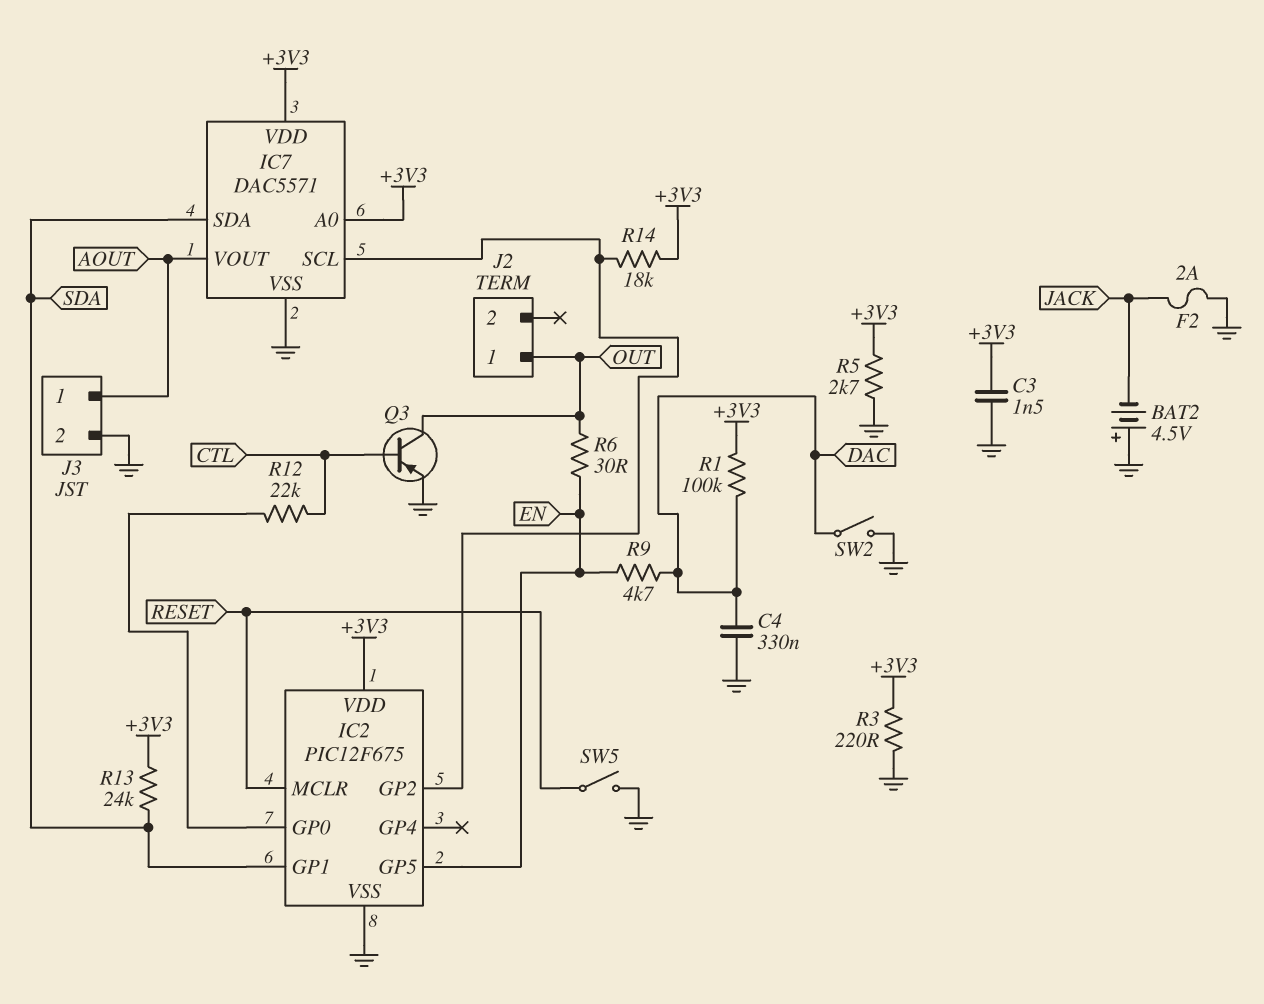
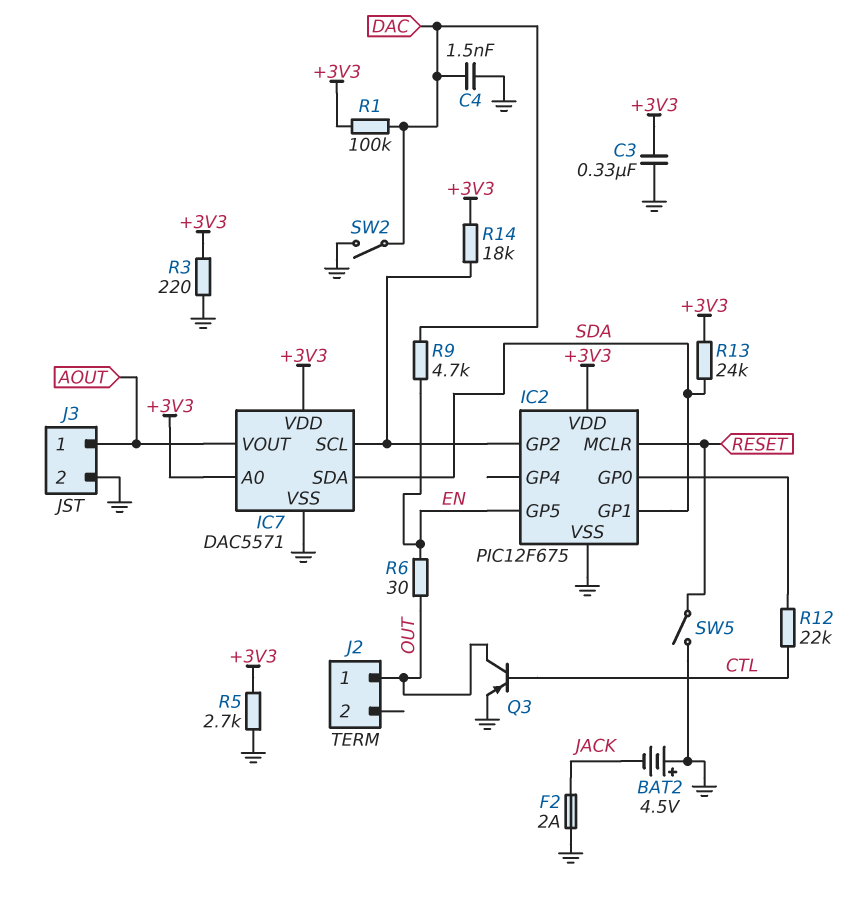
C3: 1.5nF (+3V3, GND) -> 330nF (+3V3, GND)
C4: 330nF (DAC, GND) -> 1.5nF (DAC, GND)

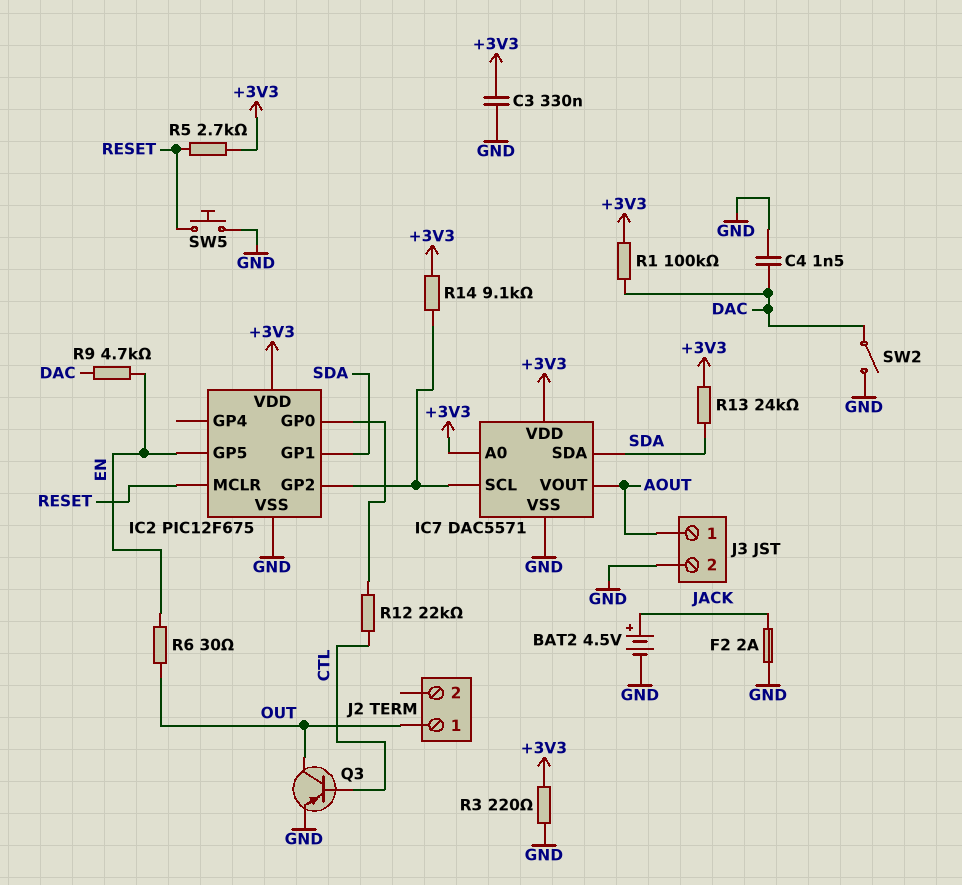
BAT2: 4.5V (plus GND, minus JACK) -> 4.5V (plus JACK, minus GND)
R5: 2.7k (+3V3, GND) -> 2.7k (+3V3, RESET)
R14: 18k (+3V3, IC2/GP2) -> 9.1k (+3V3, IC2/GP2)
SW5: switch (GND, RESET) -> button (GND, RESET)

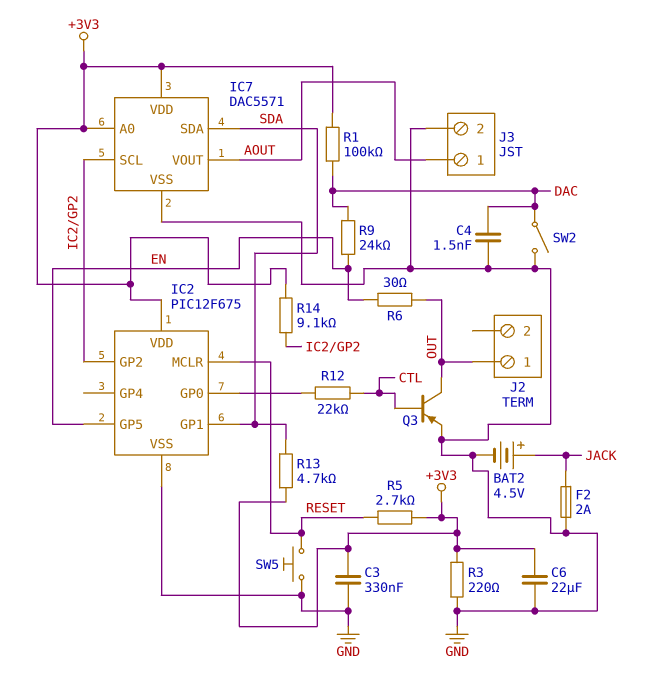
C6: none -> 22uF (+3V3, GND)
R9: 4.7k (DAC, EN) -> 24k (DAC, EN)
R13: 24k (+3V3, SDA) -> 4.7k (+3V3, SDA)

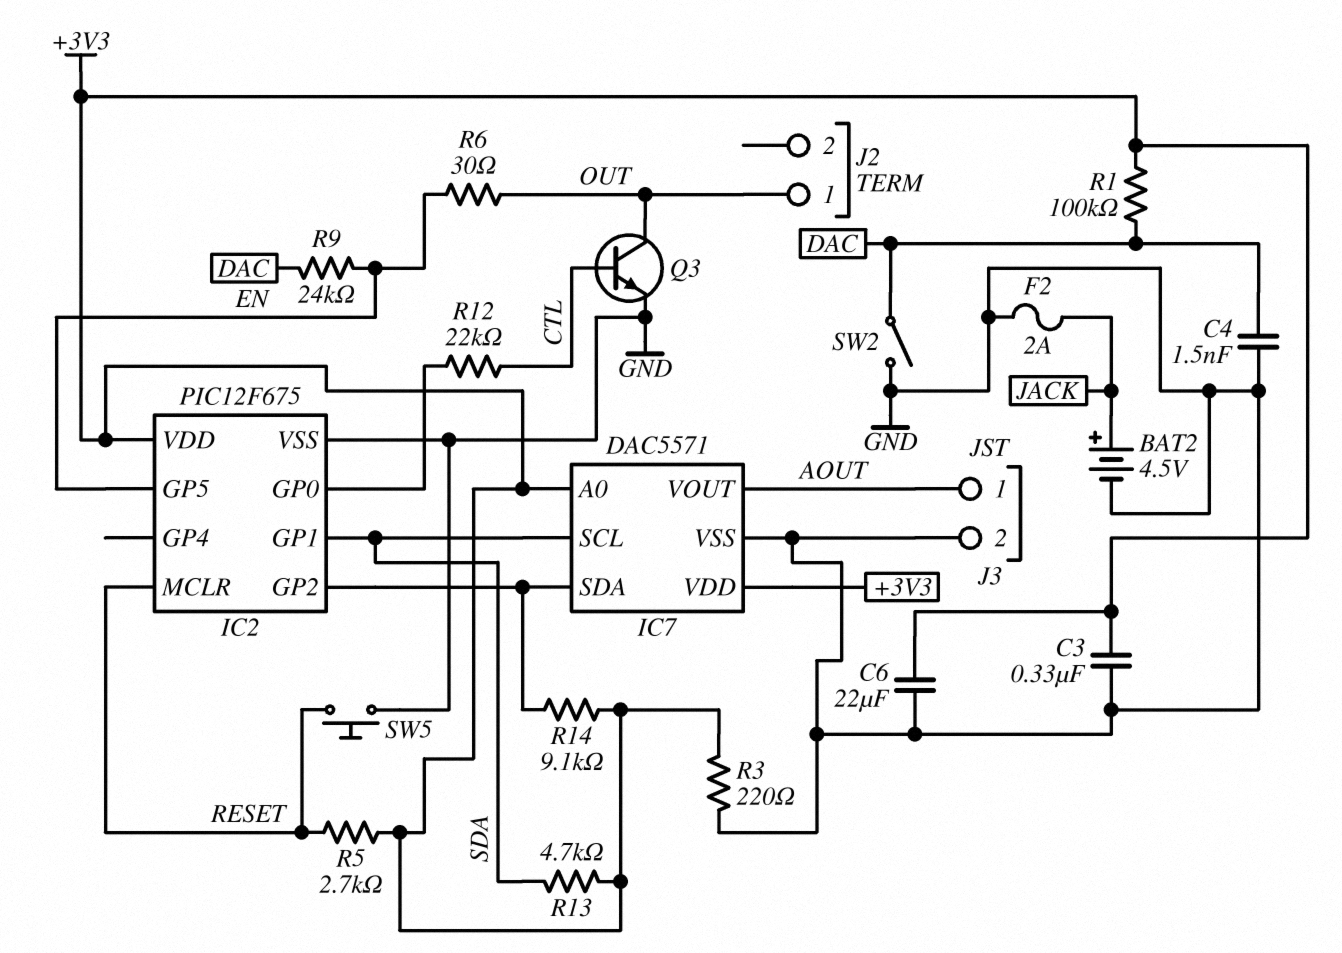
IC7 pin SCL: IC2/GP2 -> SDA
IC7 pin SDA: SDA -> IC2/GP2
Q3: PNP (B CTL, C OUT, E GND) -> NPN (B CTL, C OUT, E GND)

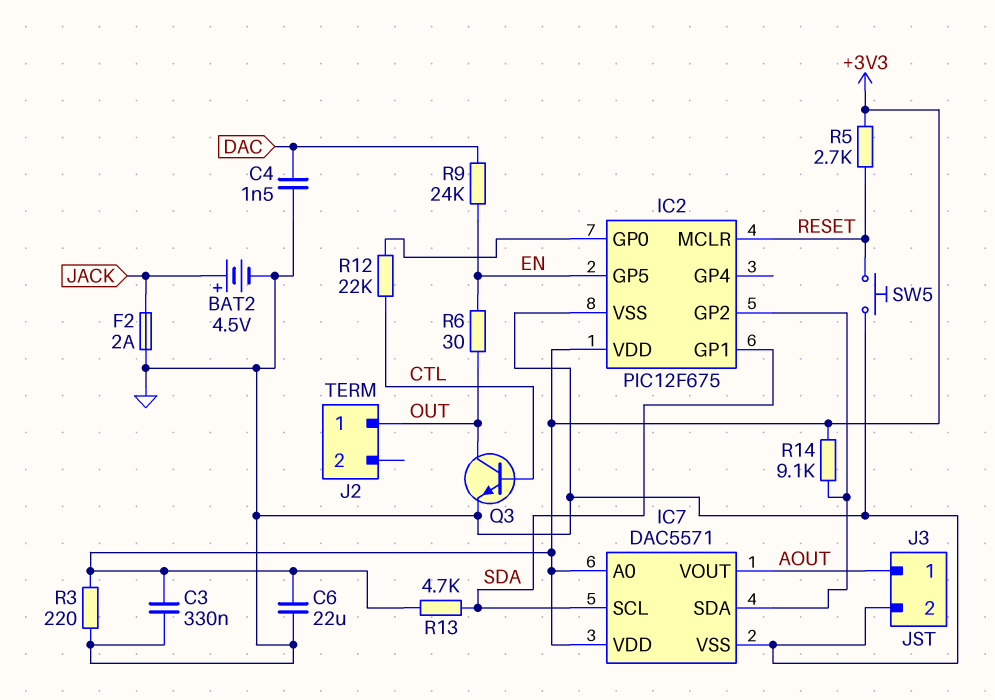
R1: 100k (+3V3, DAC) -> none
SW2: switch (DAC, GND) -> none

